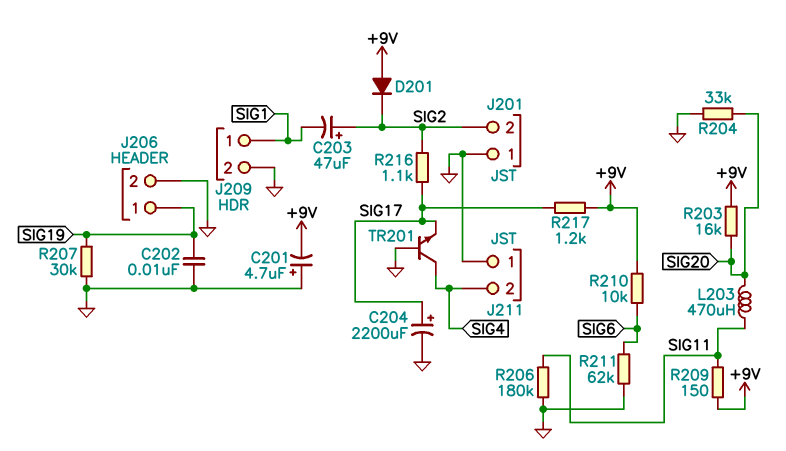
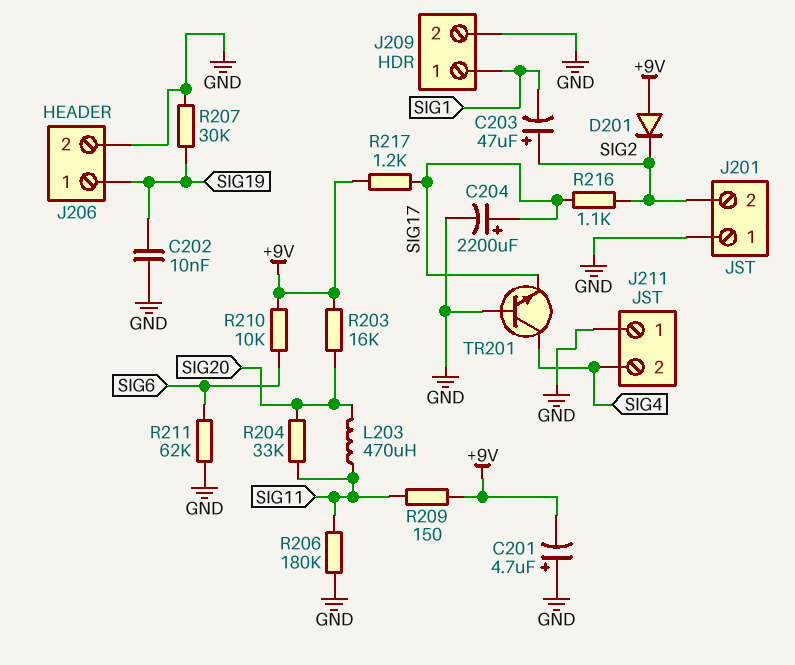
R204: 33k (GND, SIG20) -> 33k (SIG11, SIG20)

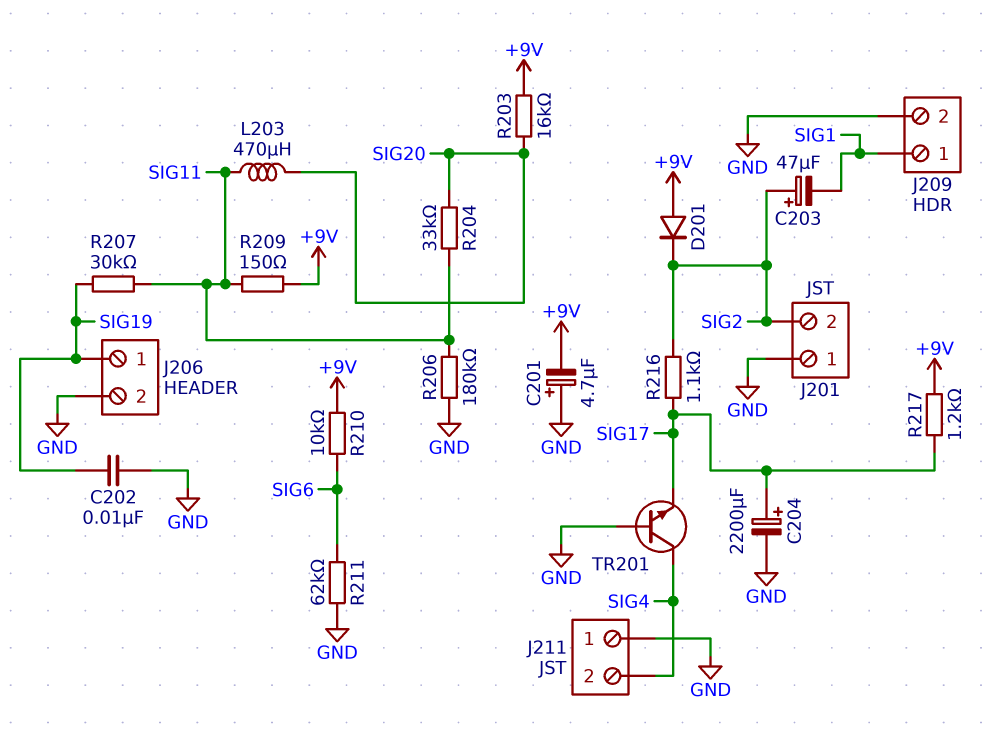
R207: 30k (GND, SIG19) -> 30k (SIG11, SIG19)

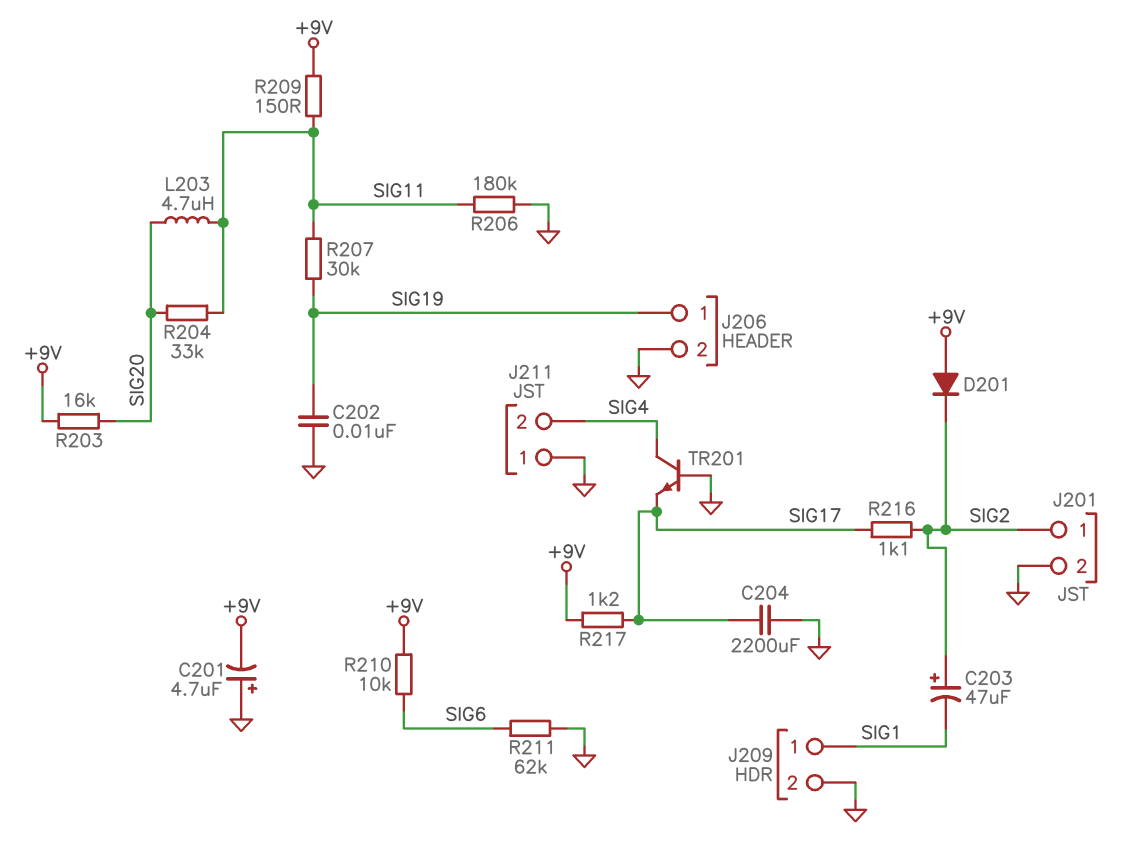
C204: 2200uF (plus SIG17, minus GND) -> 2200uF (GND, SIG17)
J201 pin 1: GND -> SIG2
J201 pin 2: SIG2 -> GND
L203: 470uH (SIG11, SIG20) -> 4.7uH (SIG11, SIG20)

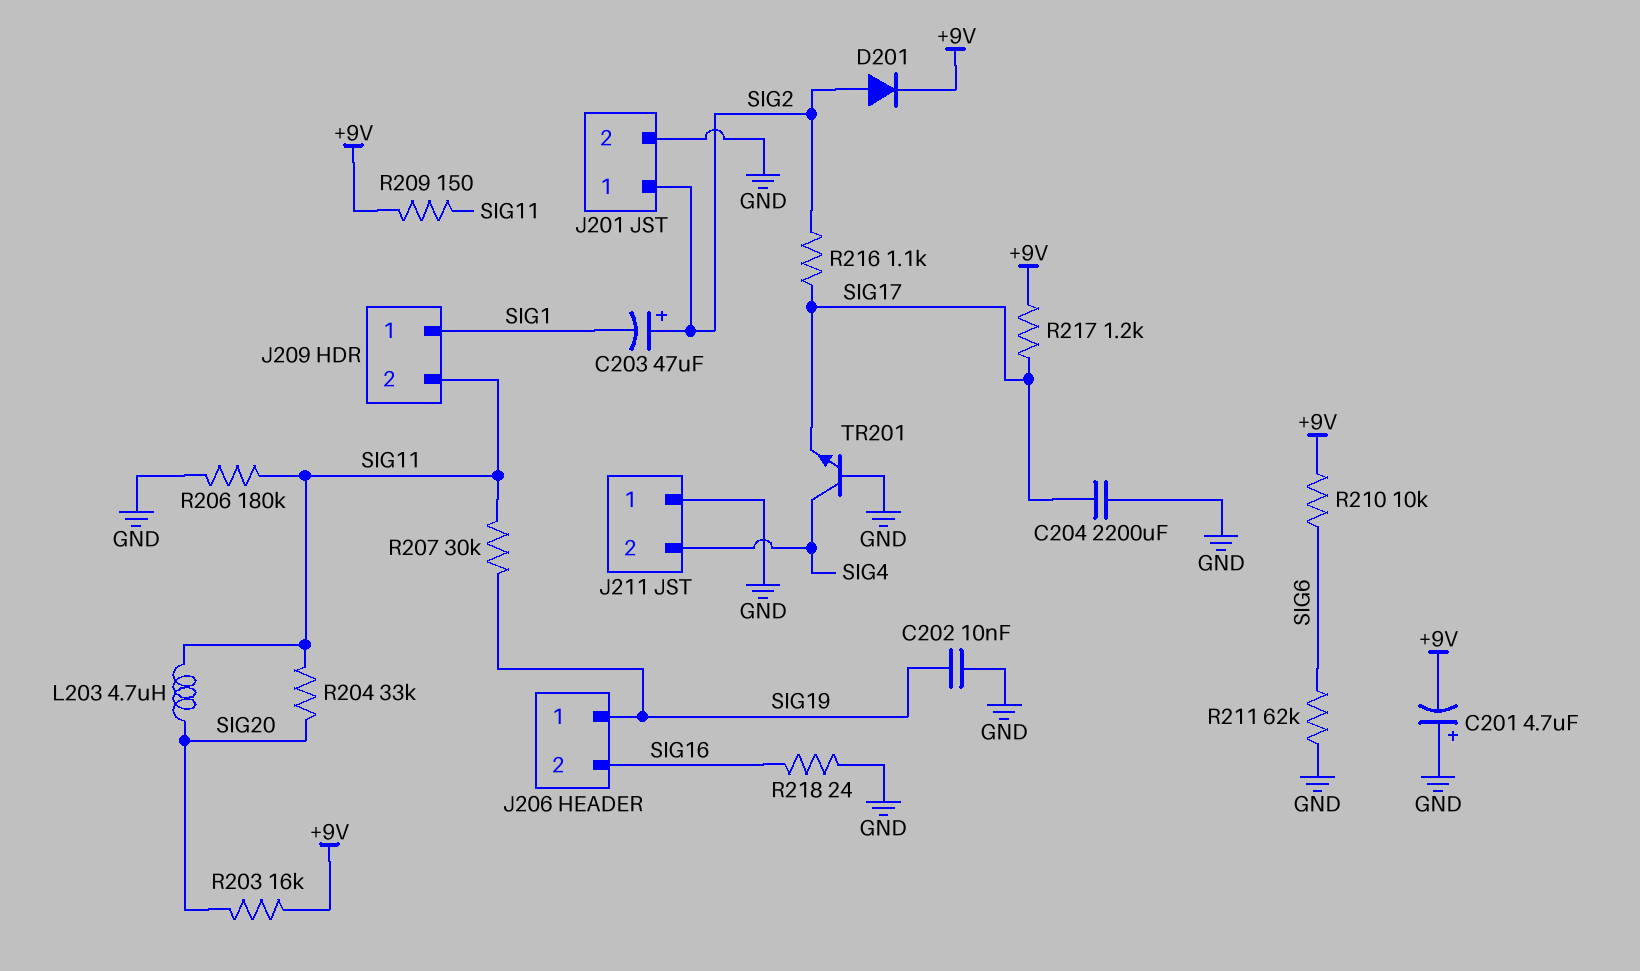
D201: diode (A +9V, K SIG2) -> diode (A SIG2, K +9V)
J206 pin 2: GND -> SIG16
J209 pin 2: GND -> SIG11
R218: none -> 24 (GND, SIG16)

